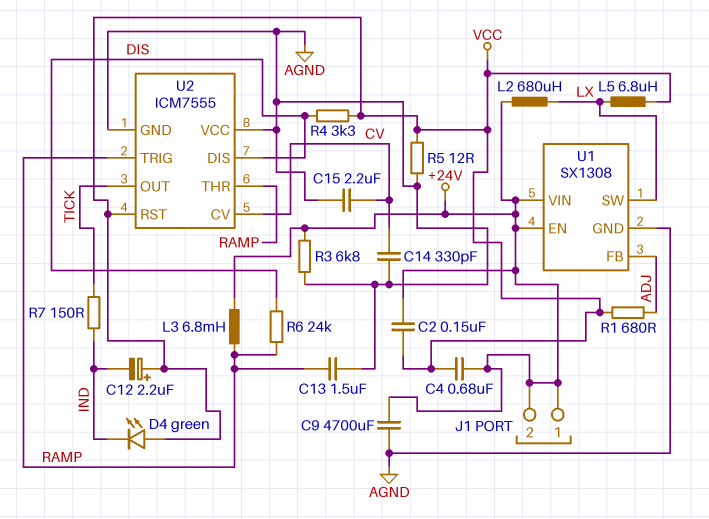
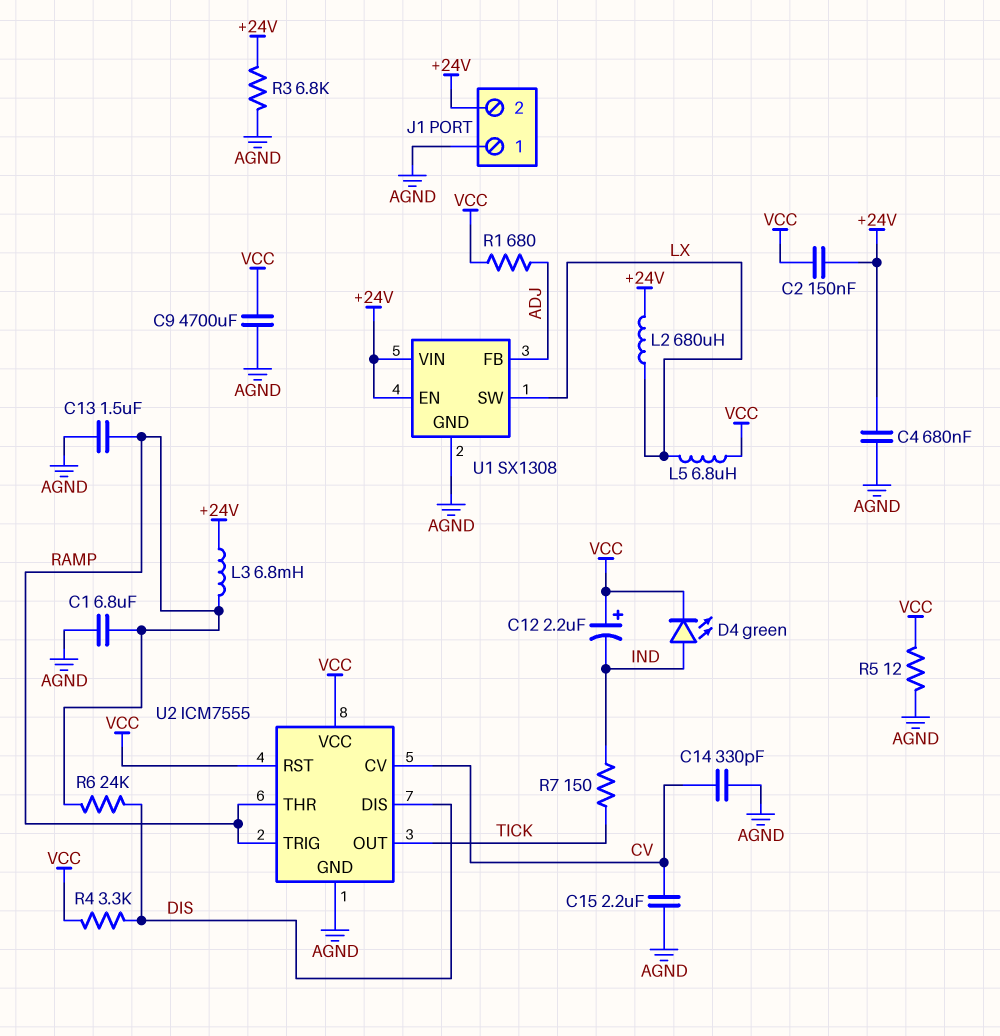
C1: none -> 6.8uF (AGND, RAMP)
C4: 680nF (+24V, VCC) -> 680nF (+24V, AGND)
C9: 4700uF (+24V, AGND) -> 4700uF (AGND, VCC)
D4: LED green (A VCC, K IND) -> LED green (A IND, K VCC)
J1 pin 1: +24V -> AGND
U2 pin VCC: AGND -> VCC

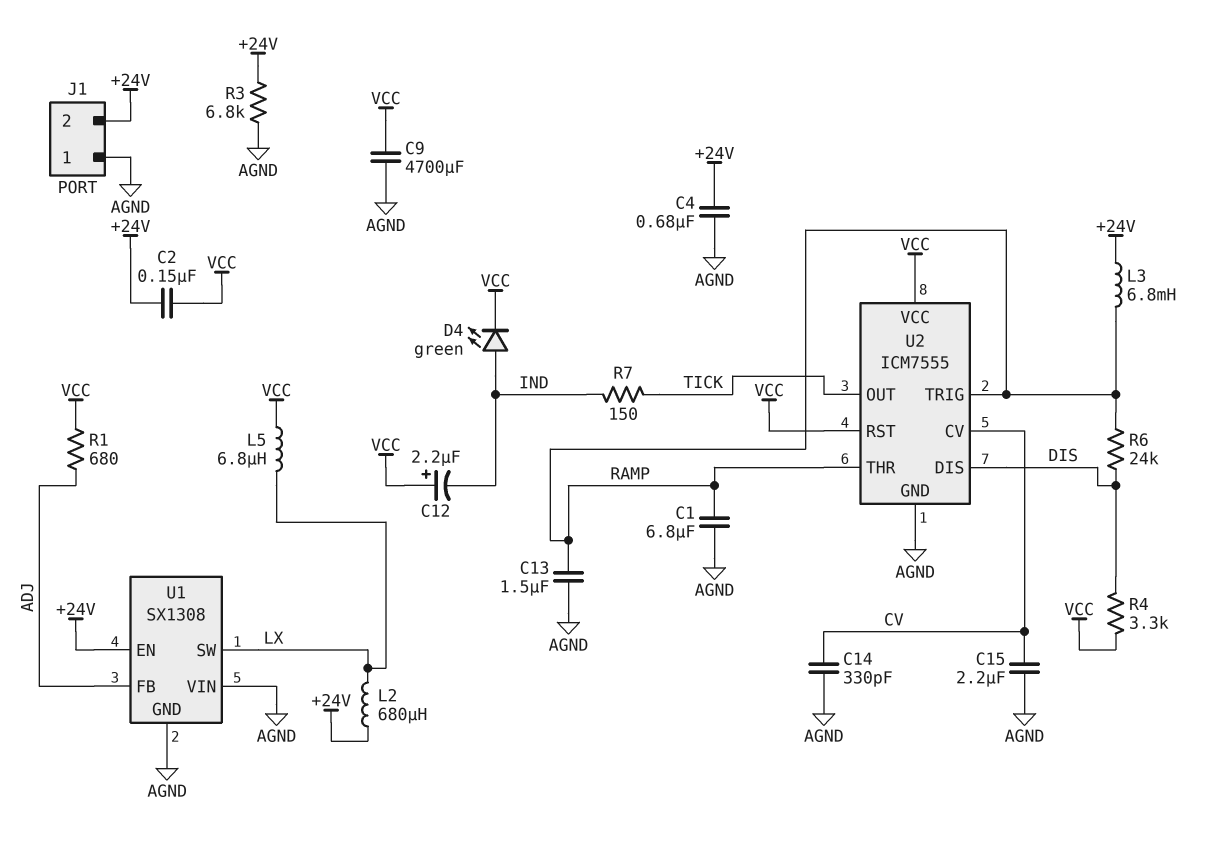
R5: 12 (AGND, VCC) -> none
U1 pin VIN: +24V -> AGND

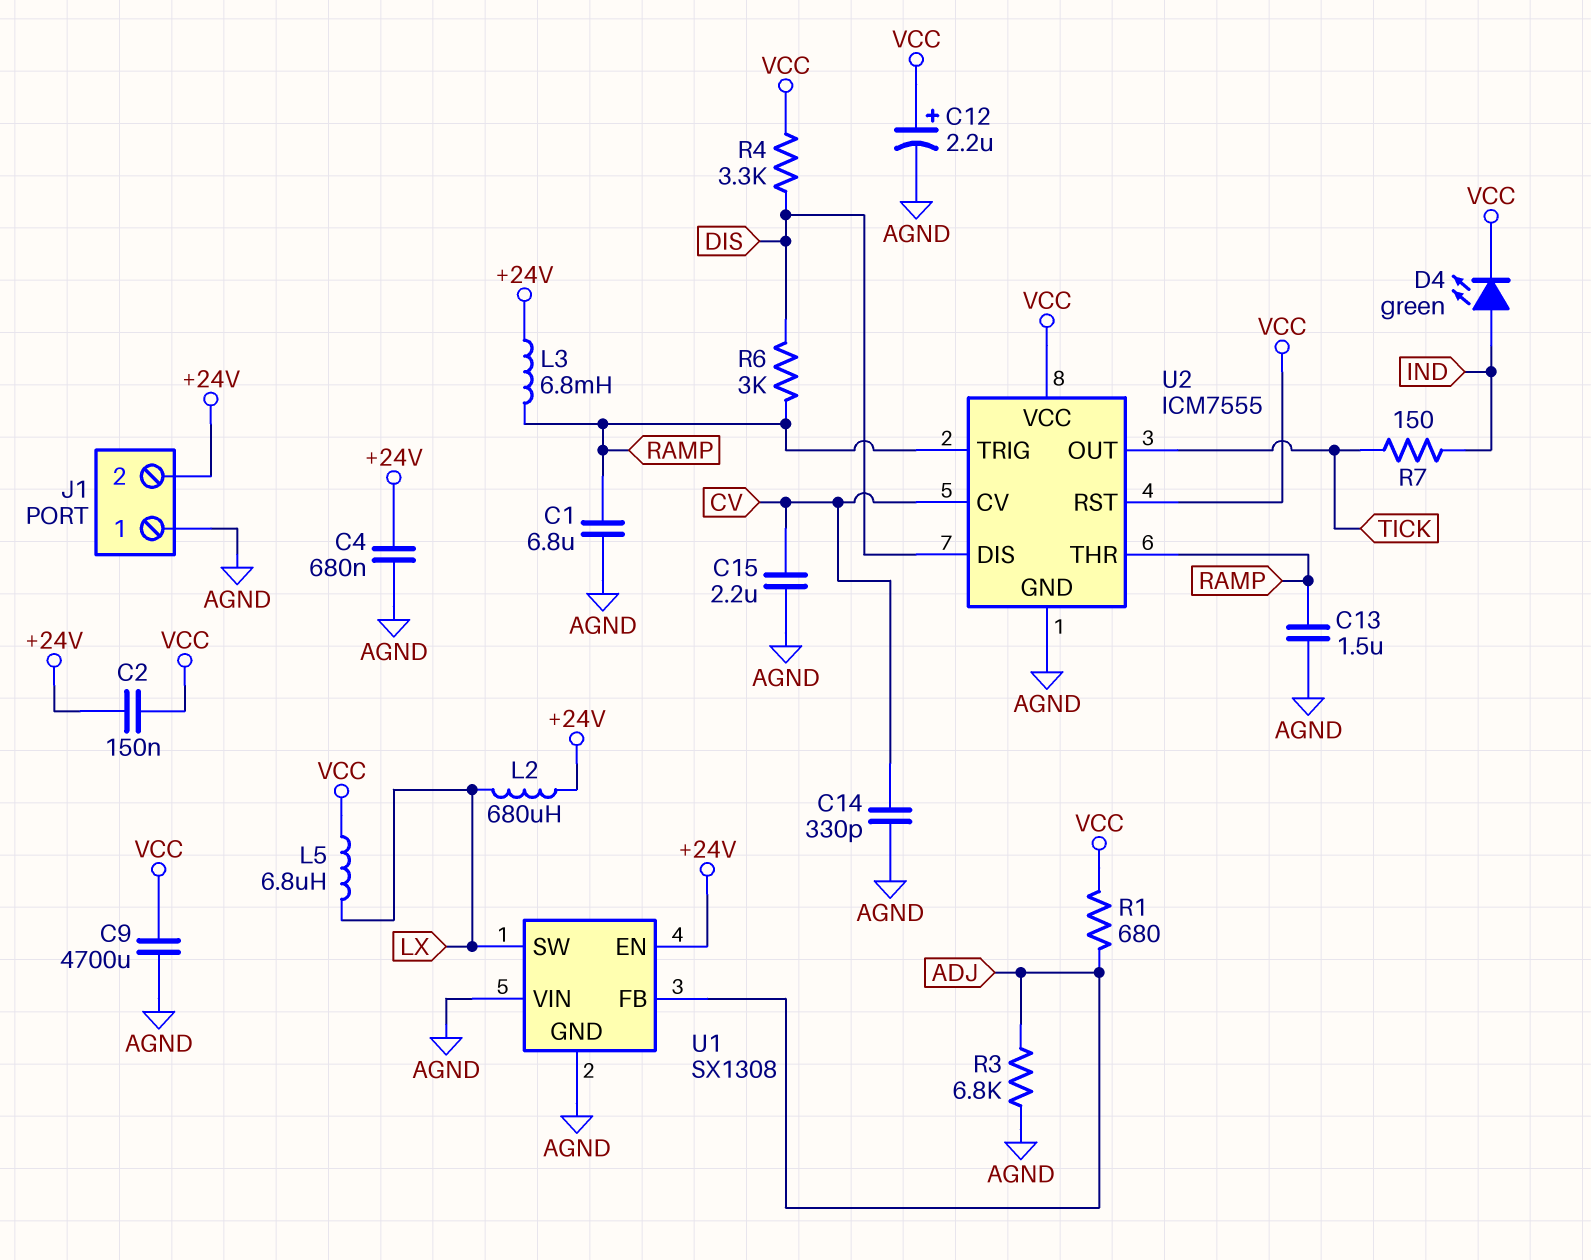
C12: 2.2uF (plus VCC, minus IND) -> 2.2uF (plus VCC, minus AGND)
R3: 6.8k (+24V, AGND) -> 6.8k (ADJ, AGND)
R6: 24k (DIS, RAMP) -> 3k (DIS, RAMP)

